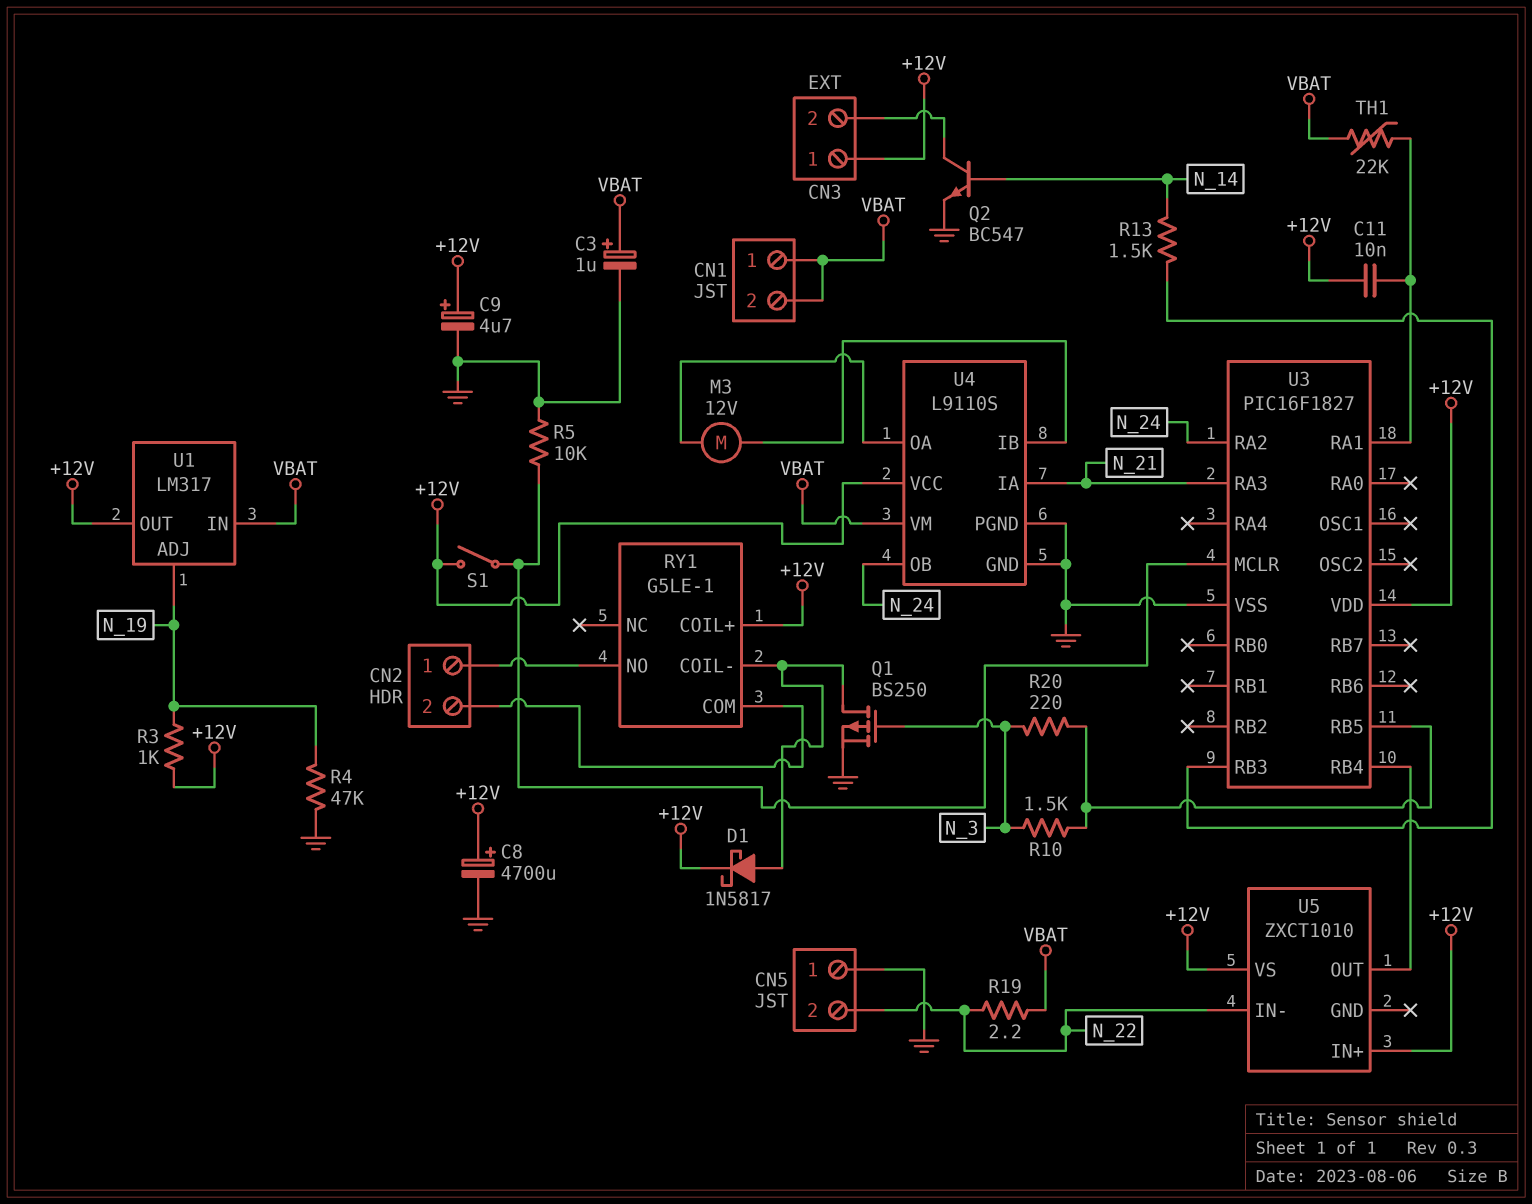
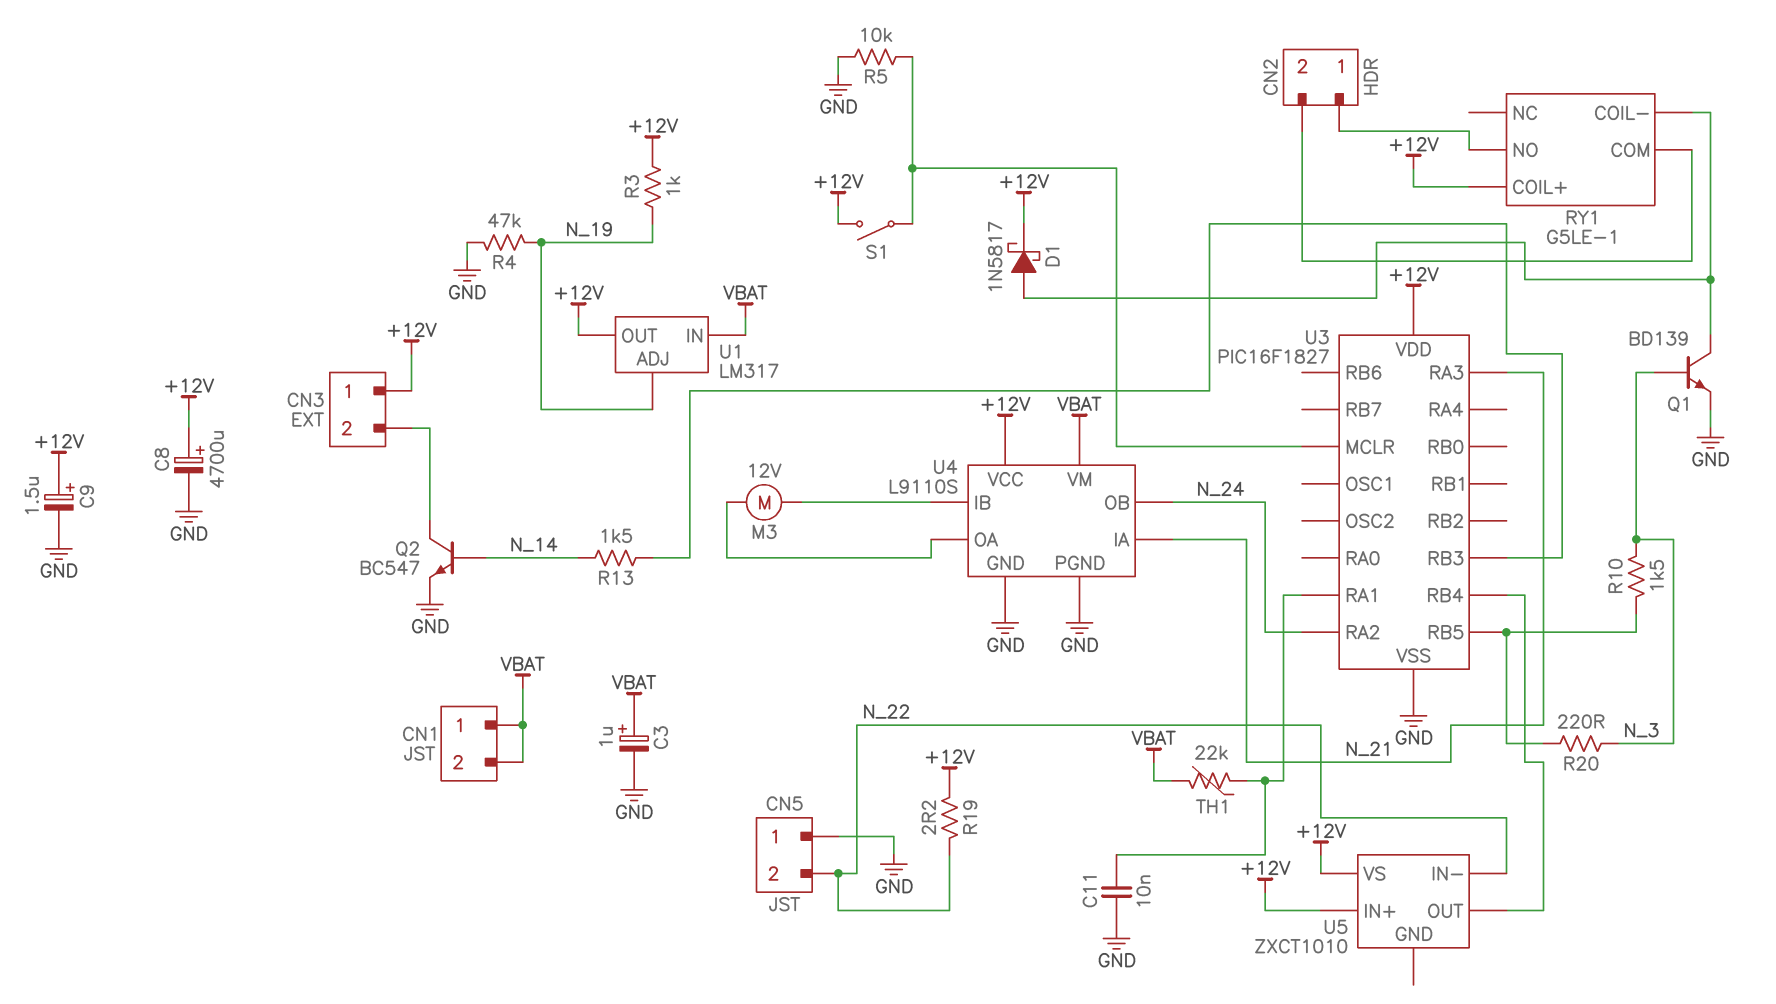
C9: 4.7uF (plus +12V, minus GND) -> 1.5uF (plus +12V, minus GND)
C11: 10nF (+12V, U3/RA1) -> 10nF (GND, U3/RA1)
Q1: PMOS BS250 (G N_3, D RY1/COIL-, S GND) -> NPN BD139 (B N_3, C RY1/COIL-, E GND)
R19: 2.2 (N_22, VBAT) -> 2.2 (+12V, N_22)

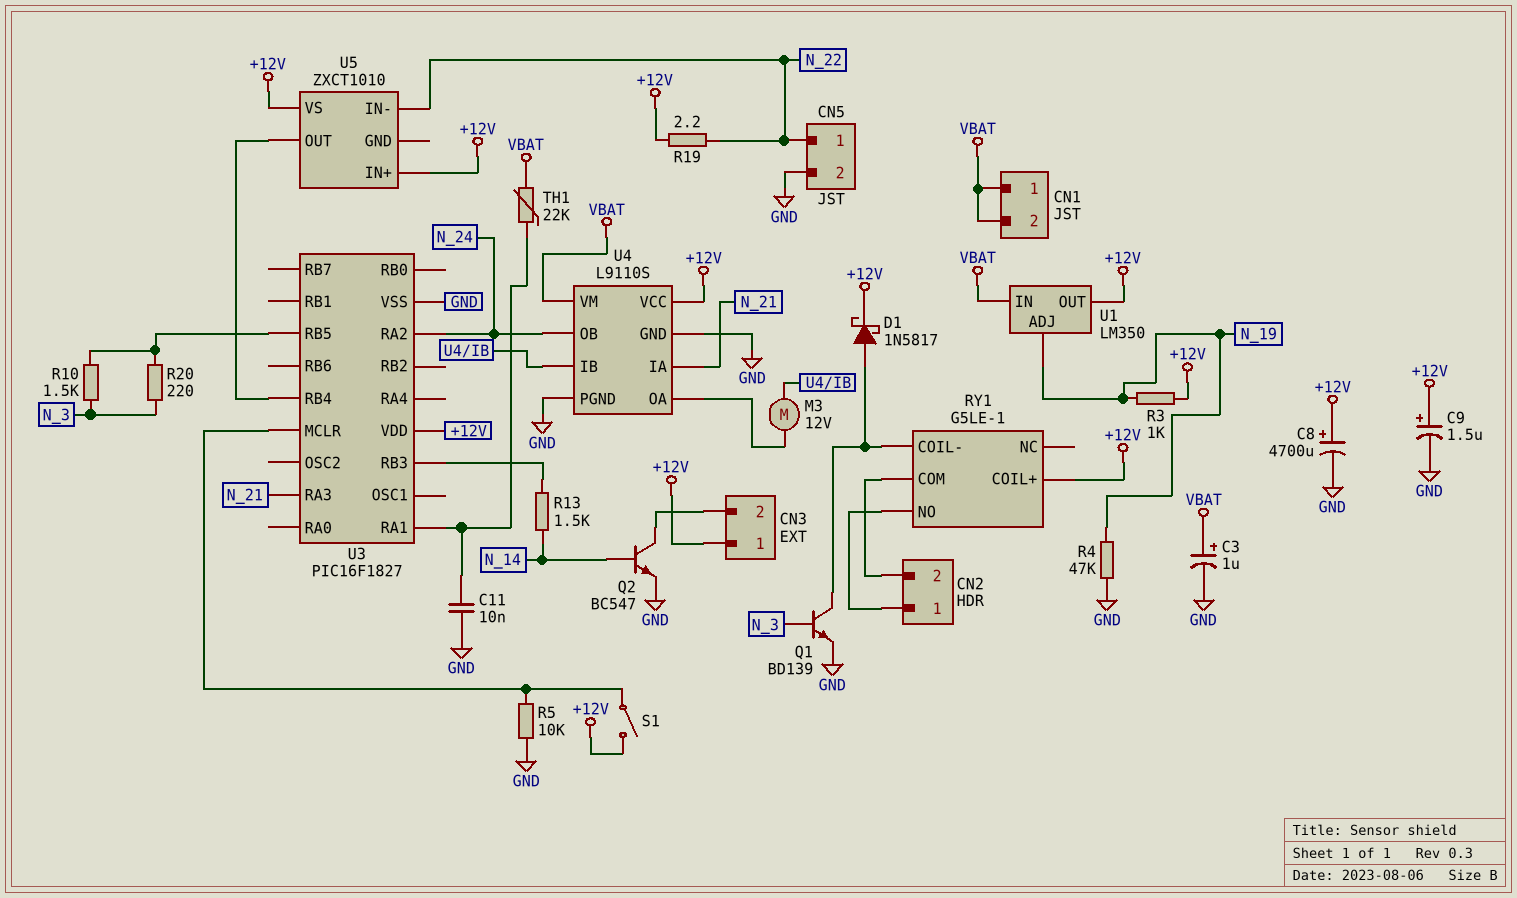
CN5 pin 1: GND -> N_22
CN5 pin 2: N_22 -> GND
U1: LM317 -> LM350

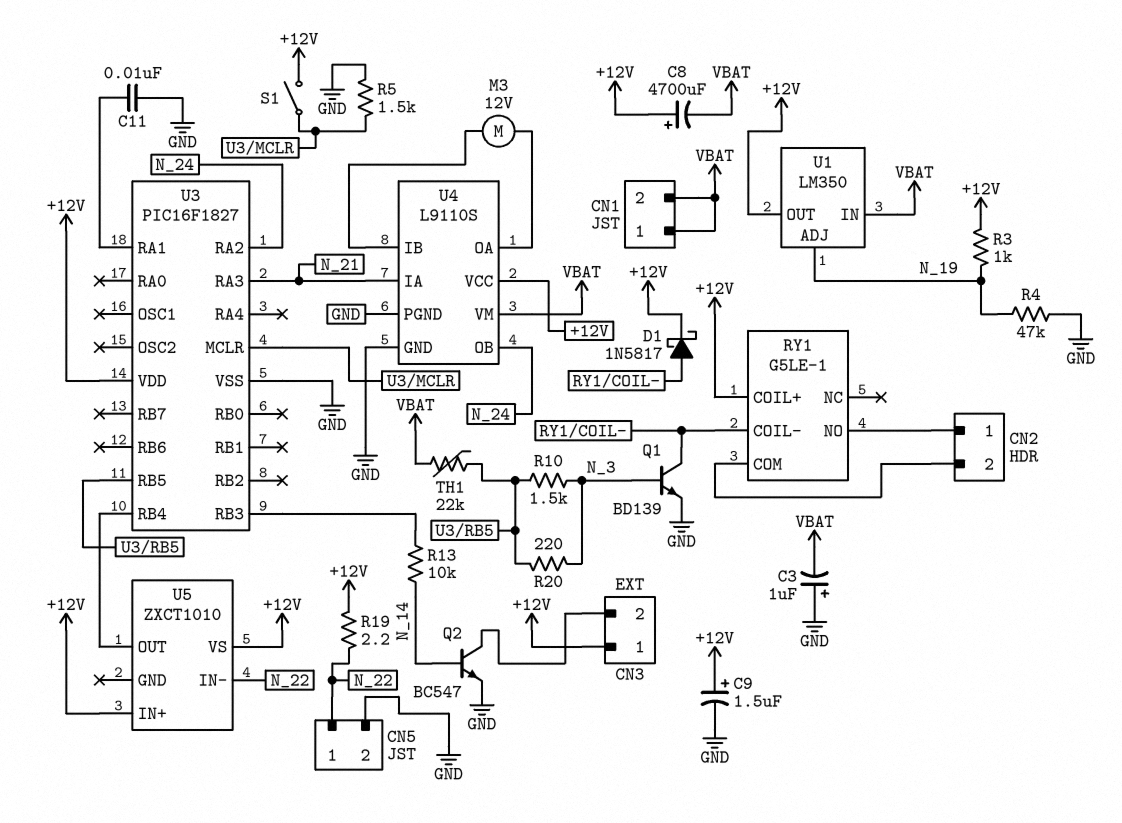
C3: 1uF (plus VBAT, minus GND) -> 1uF (plus GND, minus VBAT)
C8: 4700uF (plus +12V, minus GND) -> 4700uF (plus +12V, minus VBAT)
R5: 10k (GND, U3/MCLR) -> 1.5k (GND, U3/MCLR)
R13: 1.5k (N_14, U3/RB3) -> 10k (N_14, U3/RB3)
TH1: 22k (U3/RA1, VBAT) -> 22k (U3/RB5, VBAT)

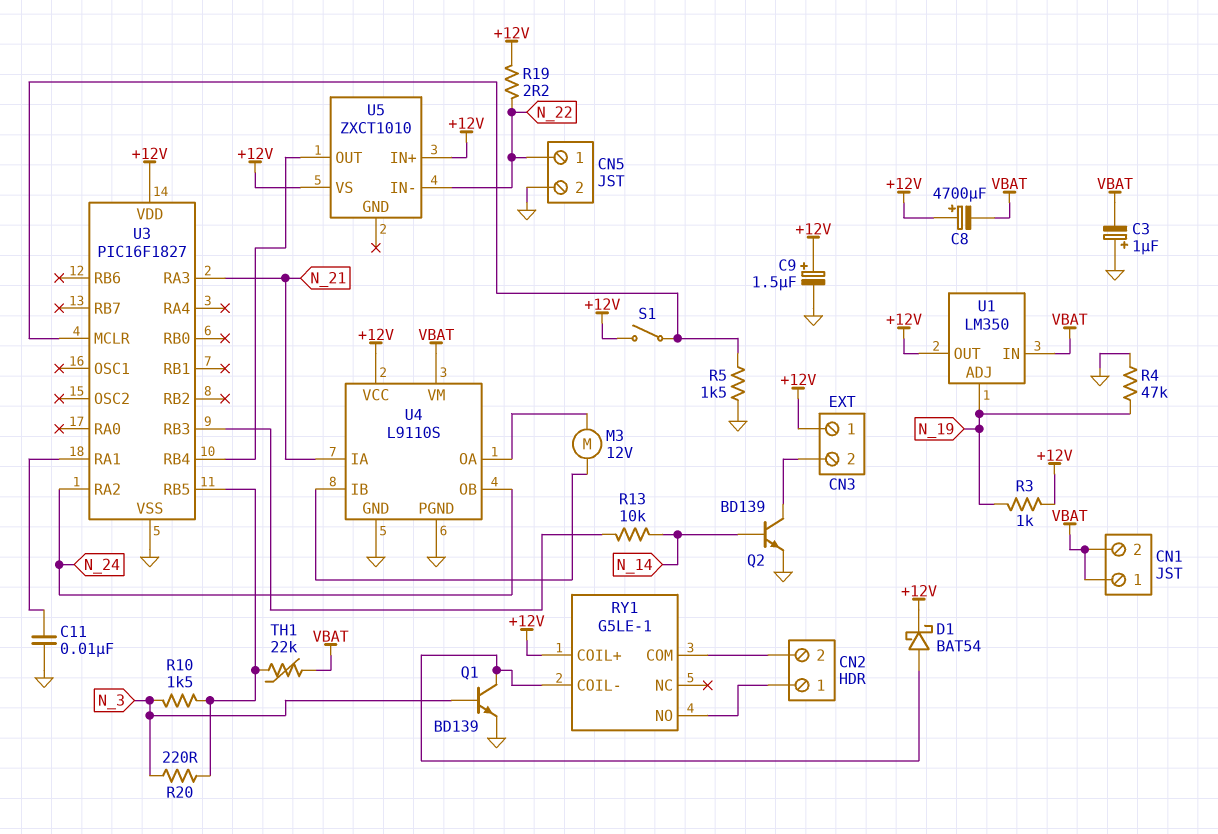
D1: schottky 1N5817 (A RY1/COIL-, K +12V) -> schottky BAT54 (A RY1/COIL-, K +12V)
Q2: NPN BC547 (B N_14, C CN3/2, E GND) -> NPN BD139 (B N_14, C CN3/2, E GND)

